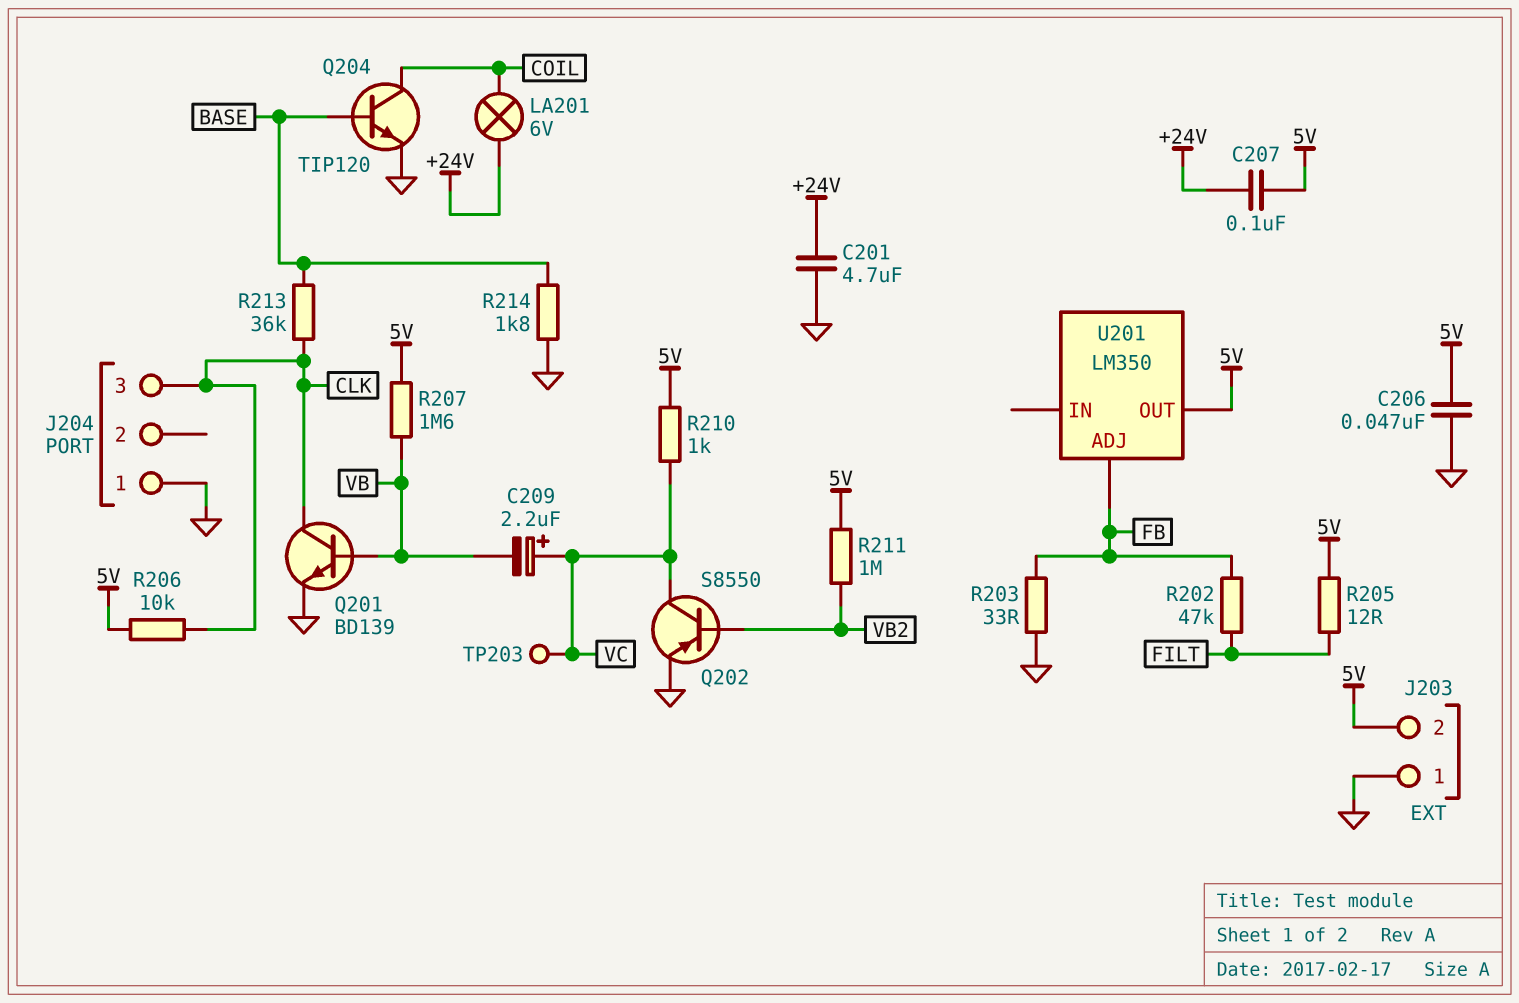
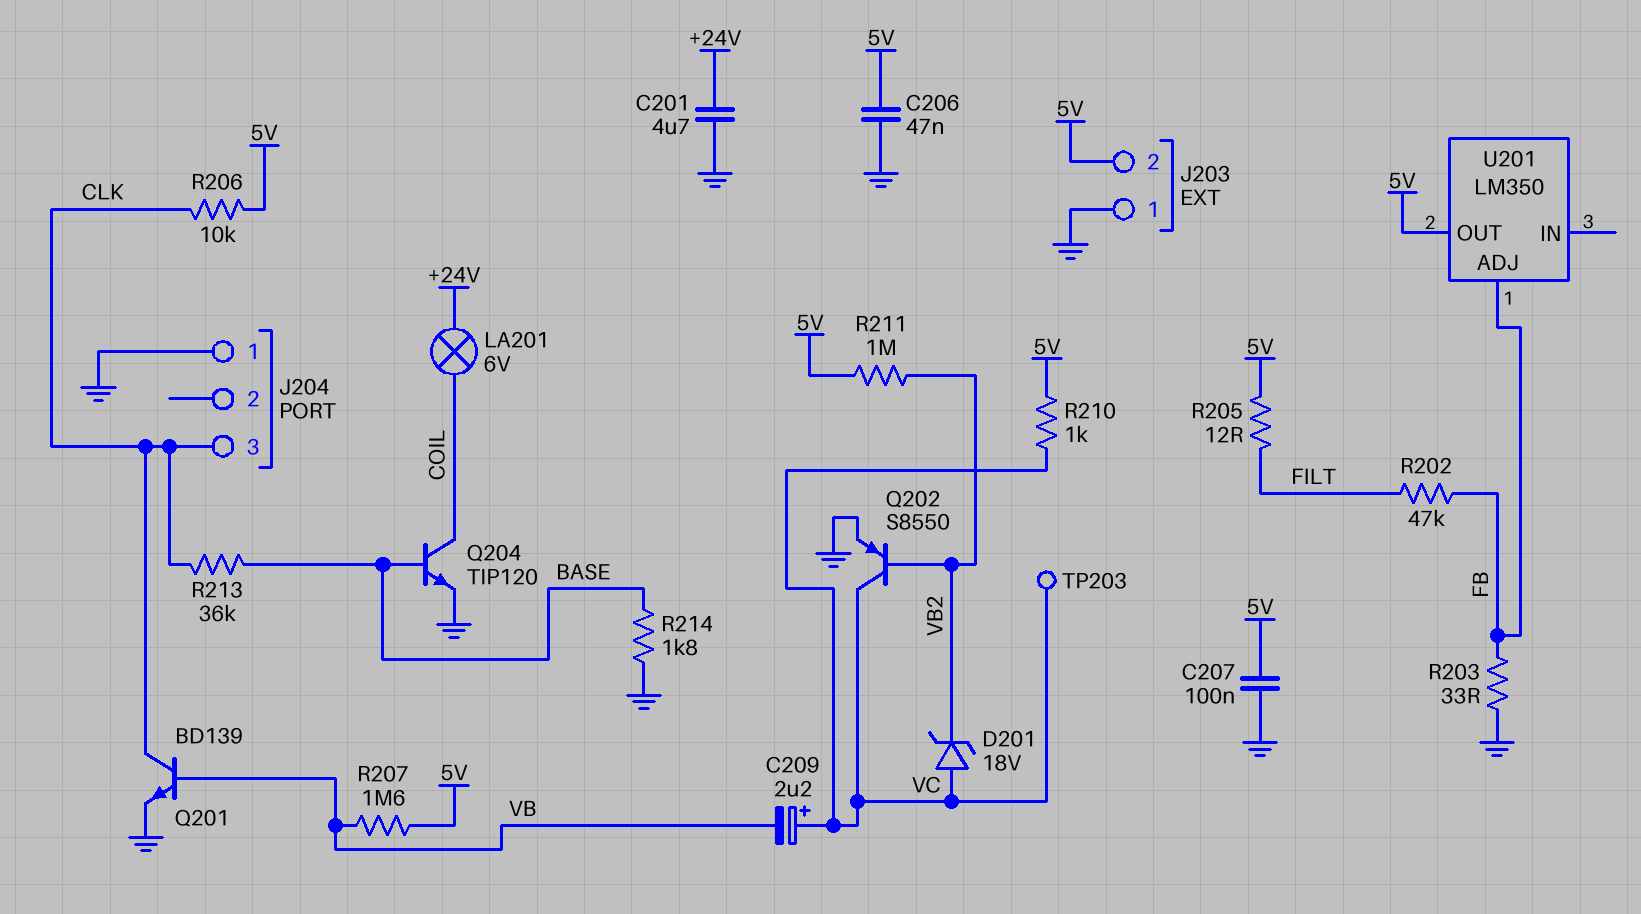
C207: 100nF (+24V, 5V) -> 100nF (5V, GND)
D201: none -> zener 18V (A VC, K VB2)

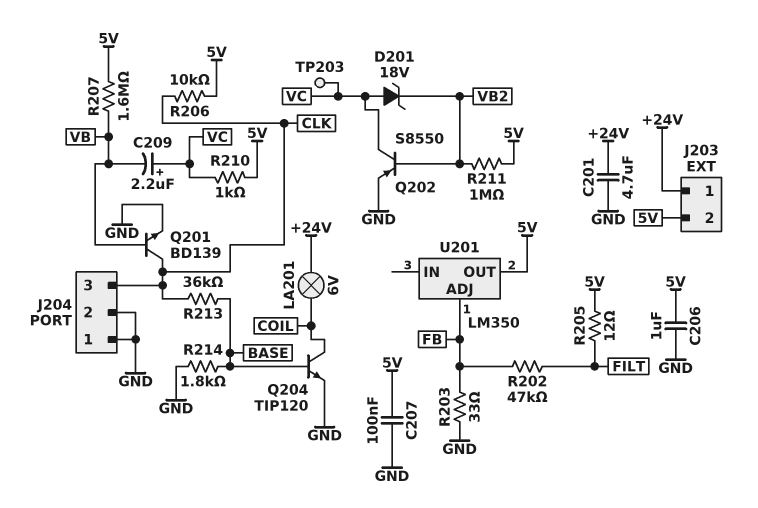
C206: 47nF (5V, GND) -> 1uF (5V, GND)
J203 pin 1: GND -> +24V
J204 pin 2: none -> GND

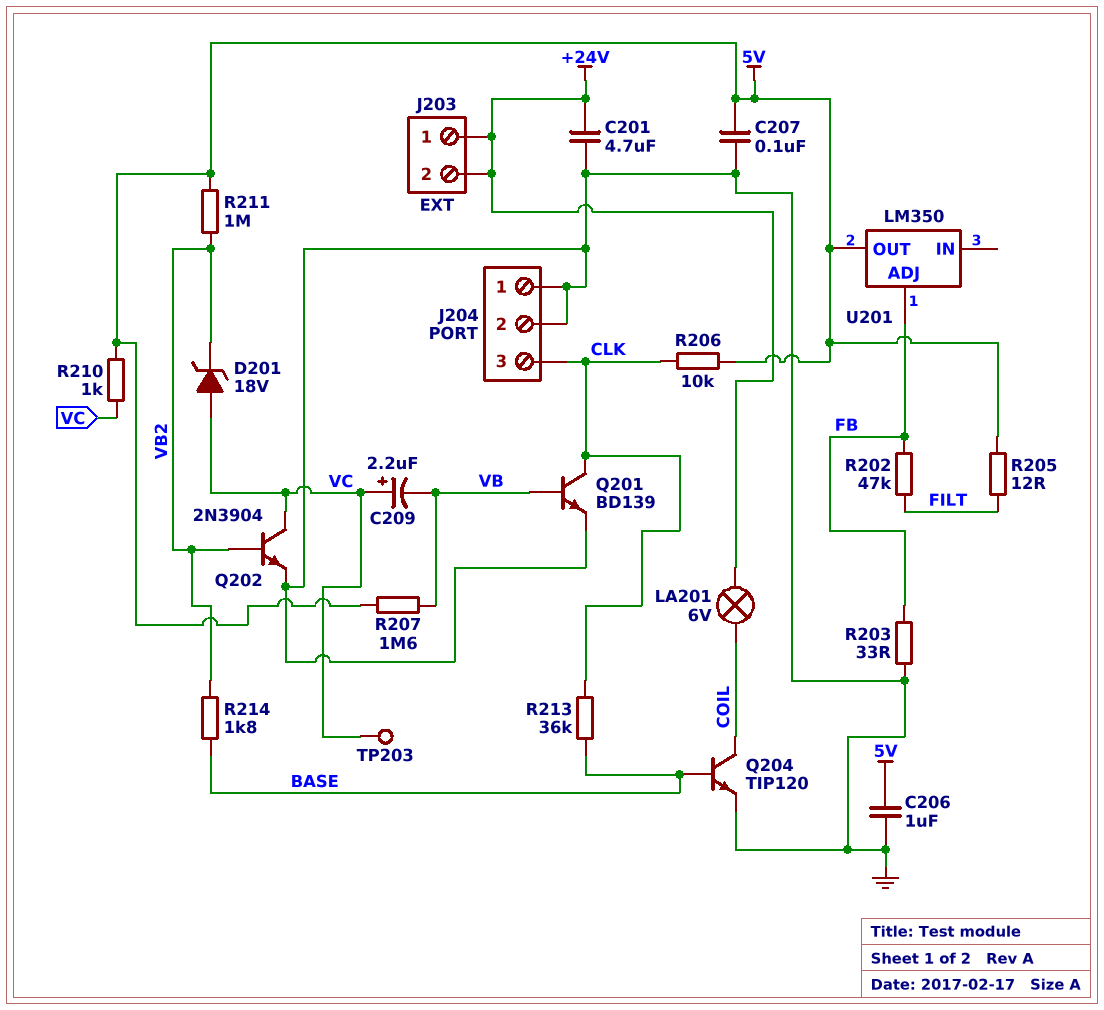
J203 pin 2: 5V -> +24V
Q202: PNP S8550 (B VB2, C VC, E GND) -> NPN 2N3904 (B VB2, C VC, E GND)
R214: 1.8k (BASE, GND) -> 1.8k (BASE, VB2)

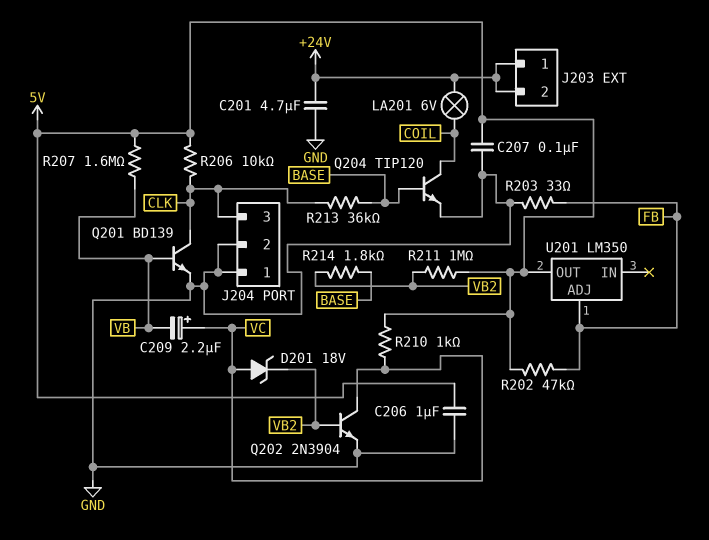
R202: 47k (FB, FILT) -> 47k (5V, FB)
R205: 12 (5V, FILT) -> none
TP203: test point (VC) -> none

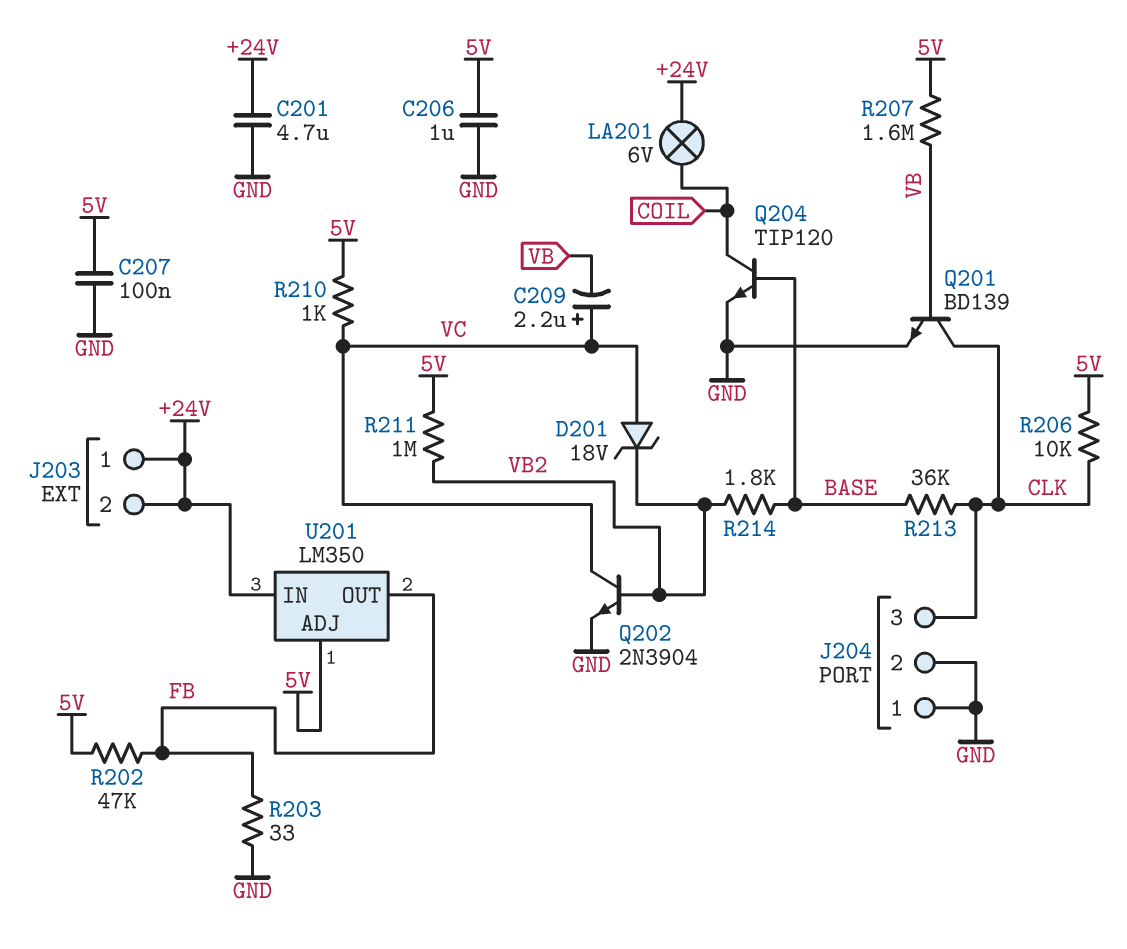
U201 pin ADJ: FB -> 5V
U201 pin IN: none -> +24V
U201 pin OUT: 5V -> FB

